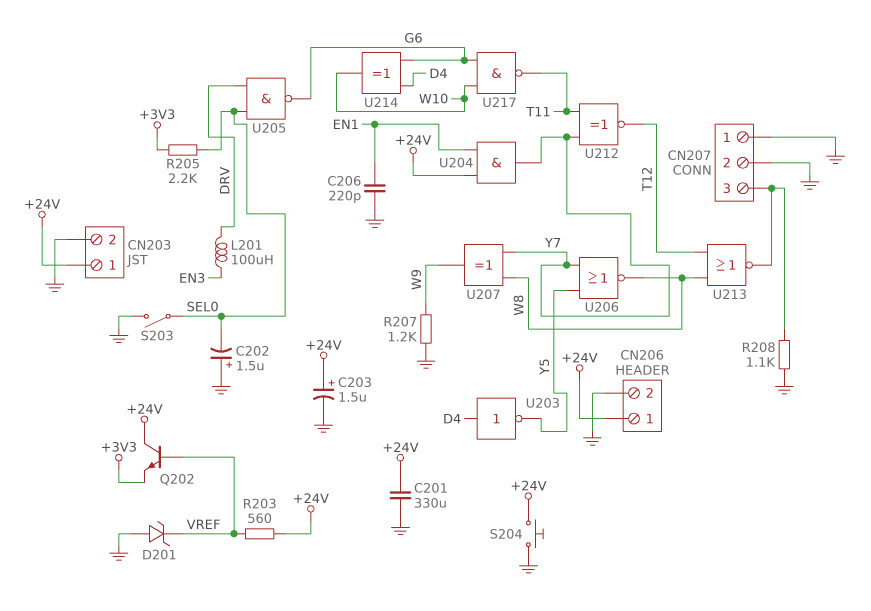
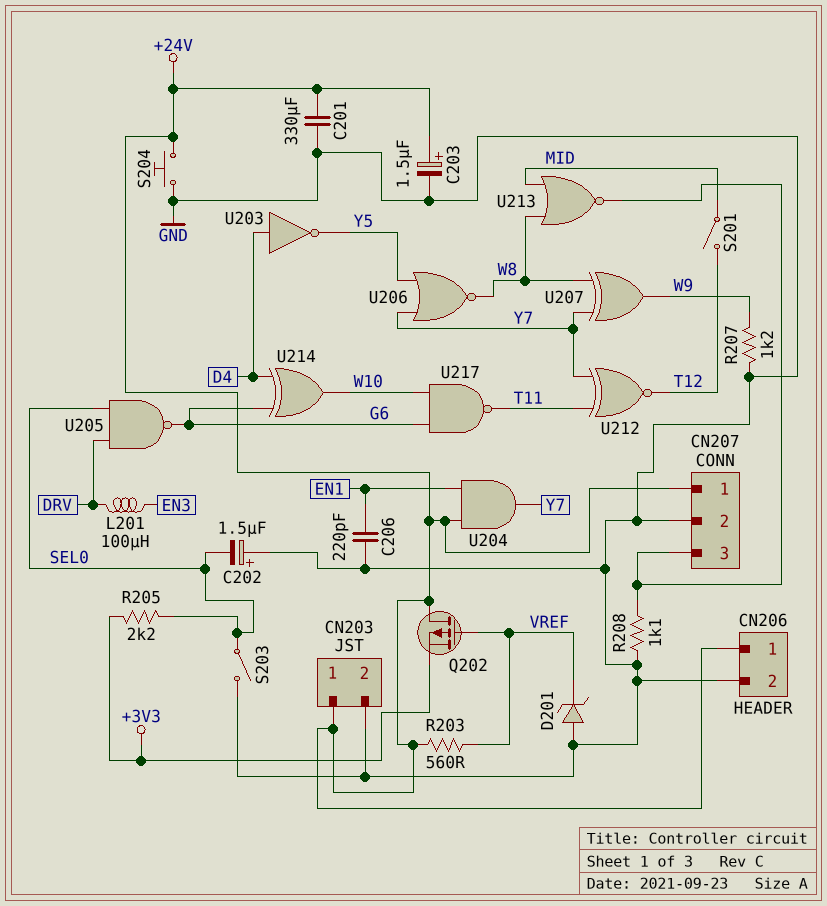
CN207 pin 1: GND -> +24V
Q202: NPN (B VREF, C +24V, E +3V3) -> PMOS (G VREF, D +24V, S +3V3)
S201: none -> switch (MID, T12)
U213: NOR (in T12, in W8, out CN207/3) -> NOR (in MID, in W8, out CN207/3)

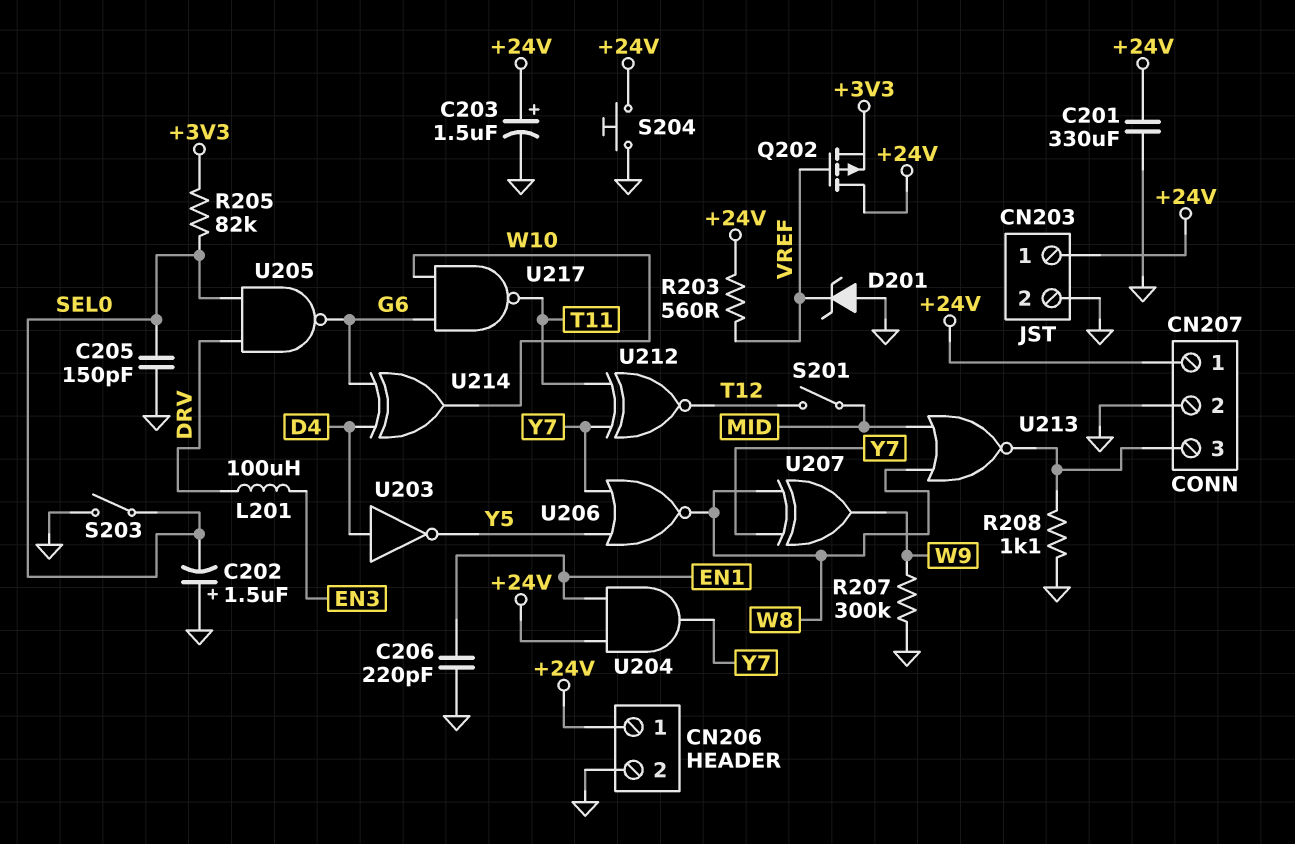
C205: none -> 150pF (GND, SEL0)
R205: 2.2k (+3V3, SEL0) -> 82k (+3V3, SEL0)
R207: 1.2k (GND, W9) -> 300k (GND, W9)

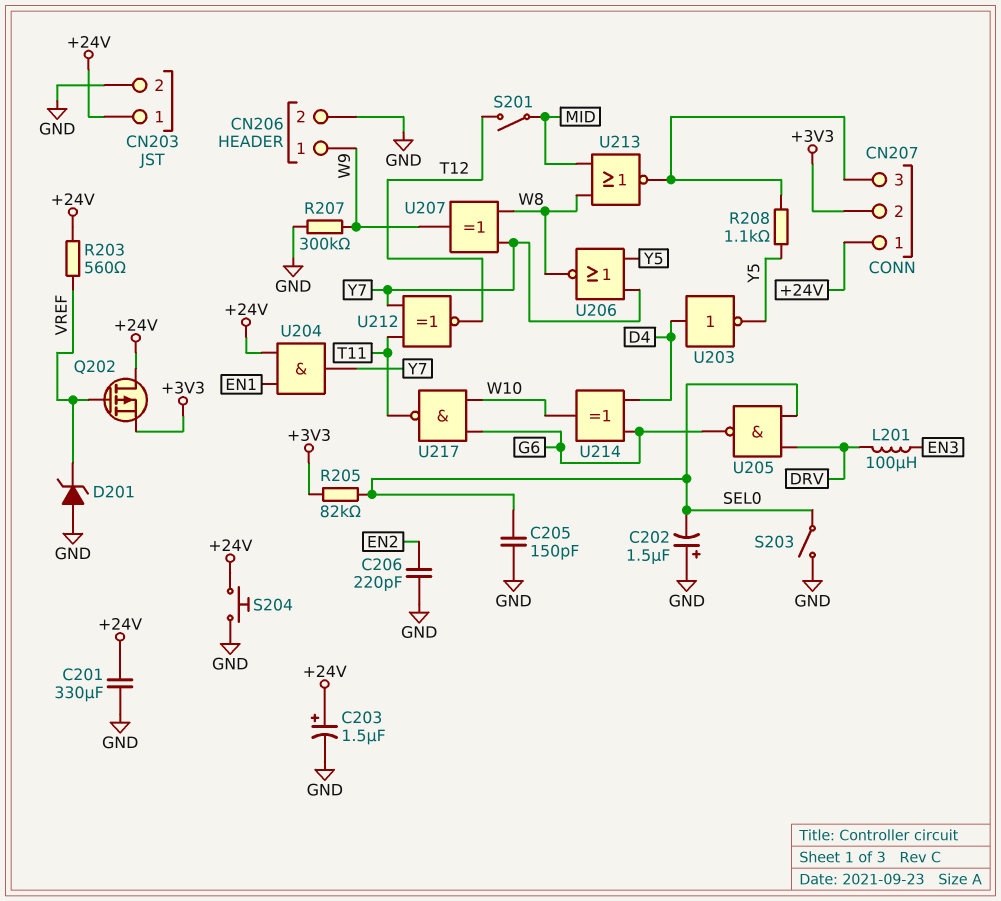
C206: 220pF (EN1, GND) -> 220pF (EN2, GND)
CN206 pin 1: +24V -> W9
CN207 pin 2: GND -> +3V3
R208: 1.1k (CN207/3, GND) -> 1.1k (CN207/3, Y5)

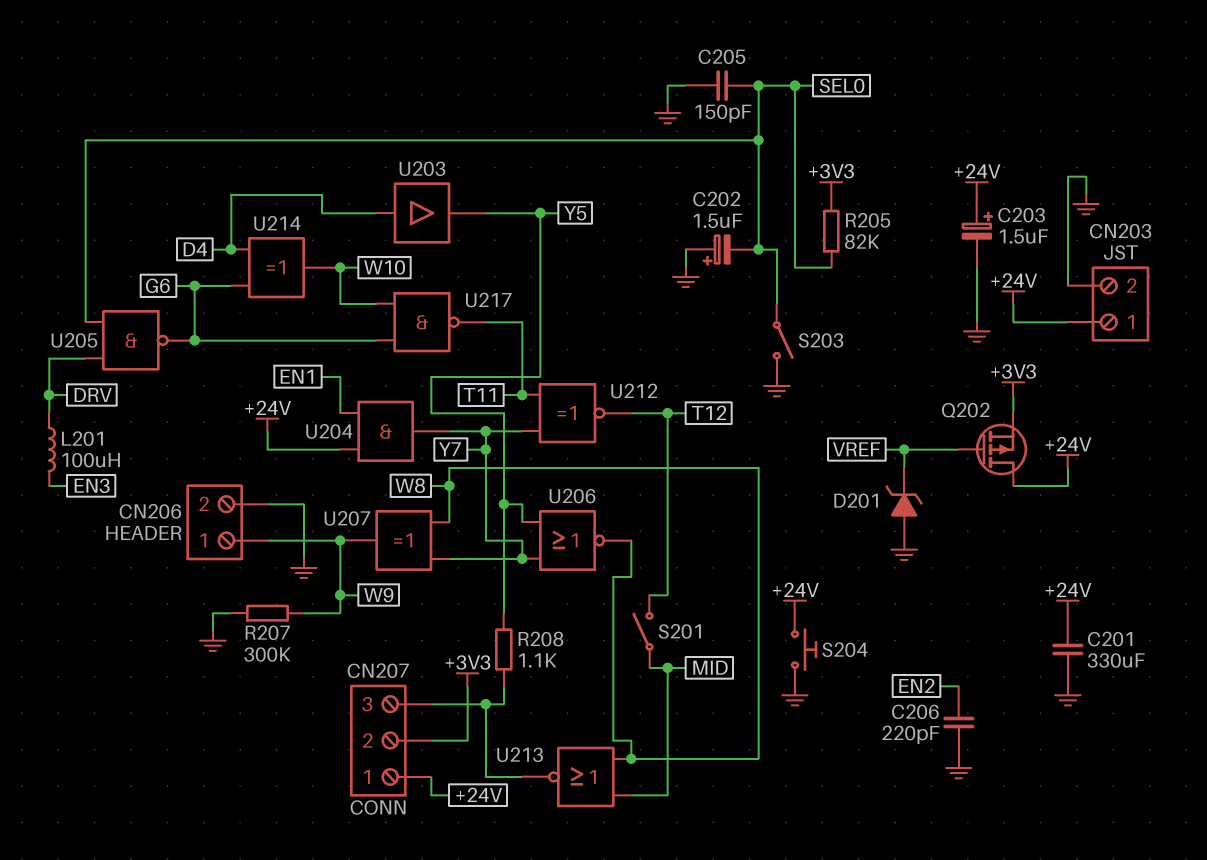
R203: 560 (+24V, VREF) -> none
U203: NOT (in D4, out Y5) -> buffer (in D4, out Y5)

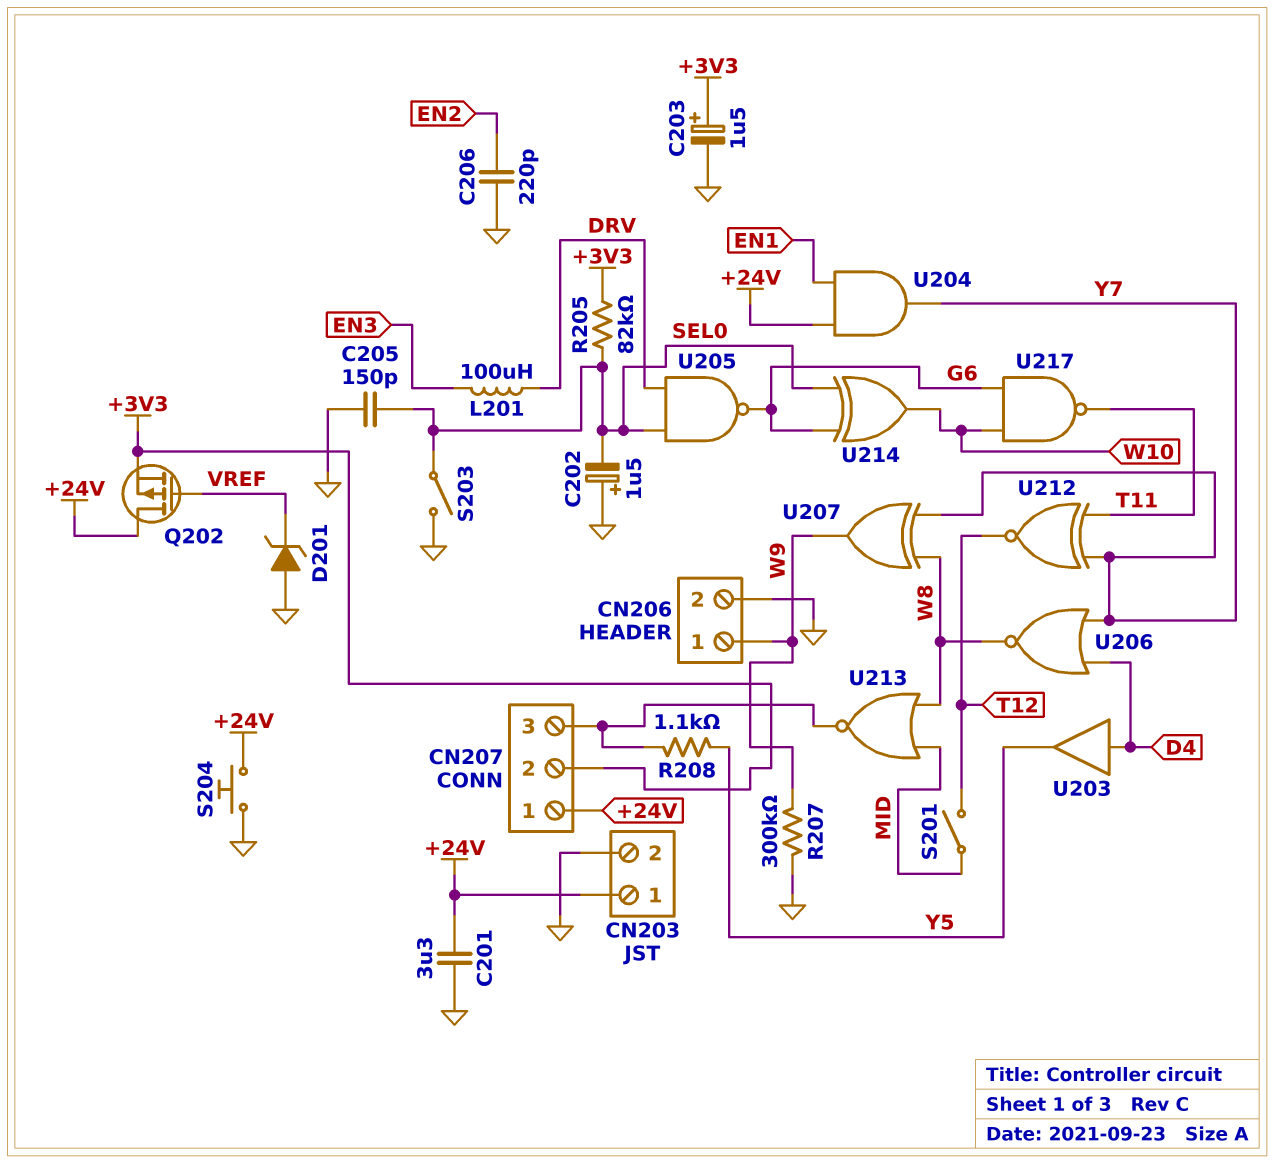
C201: 330uF (+24V, GND) -> 3.3uF (+24V, GND)
C203: 1.5uF (plus +24V, minus GND) -> 1.5uF (plus +3V3, minus GND)
U206: NOR (in Y5, in Y7, out W8) -> NOR (in D4, in Y7, out W8)
U214: XOR (in D4, in G6, out W10) -> XOR (in G6, in SEL0, out W10)

